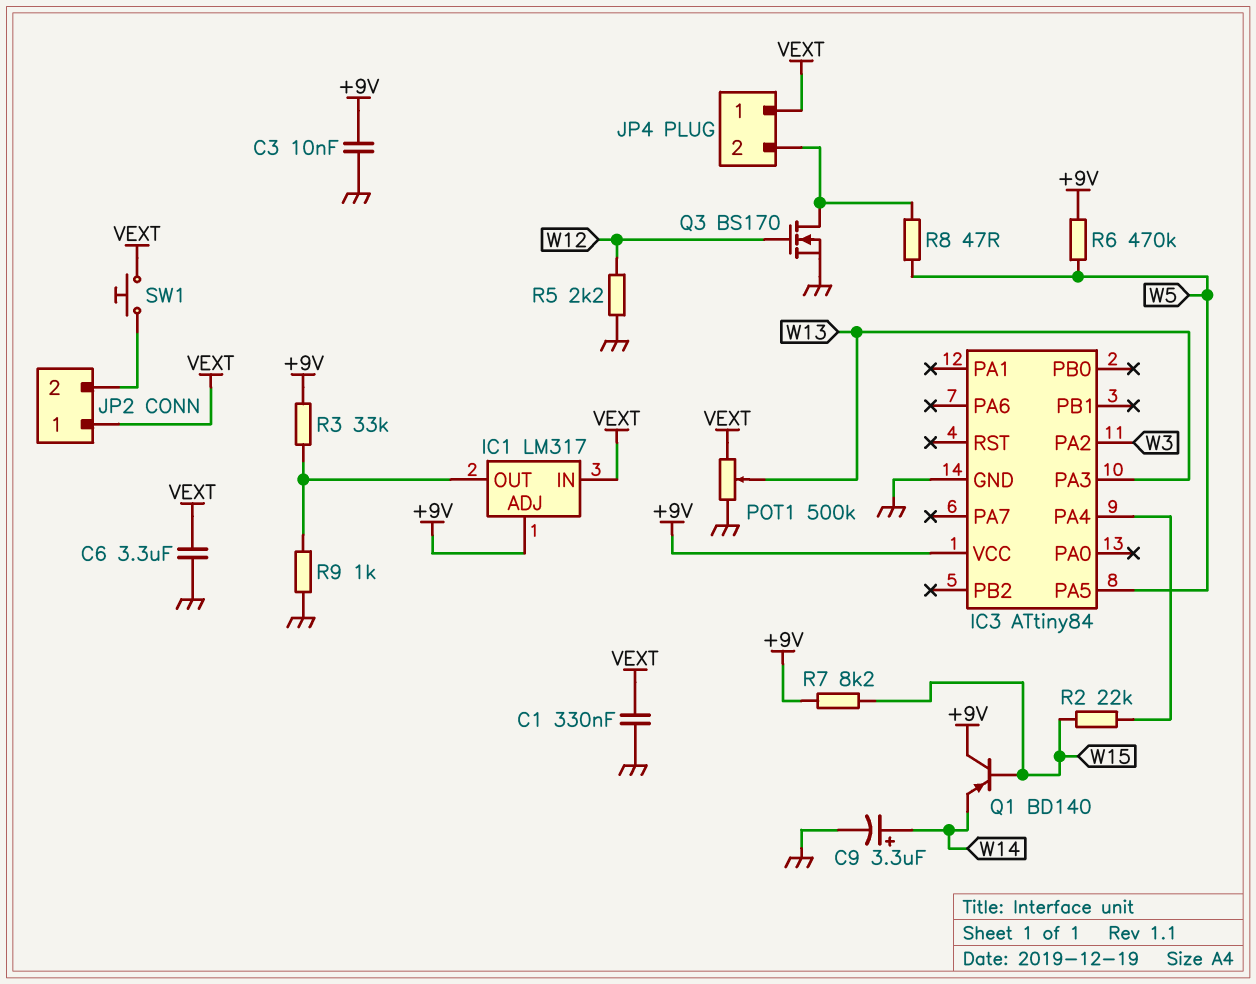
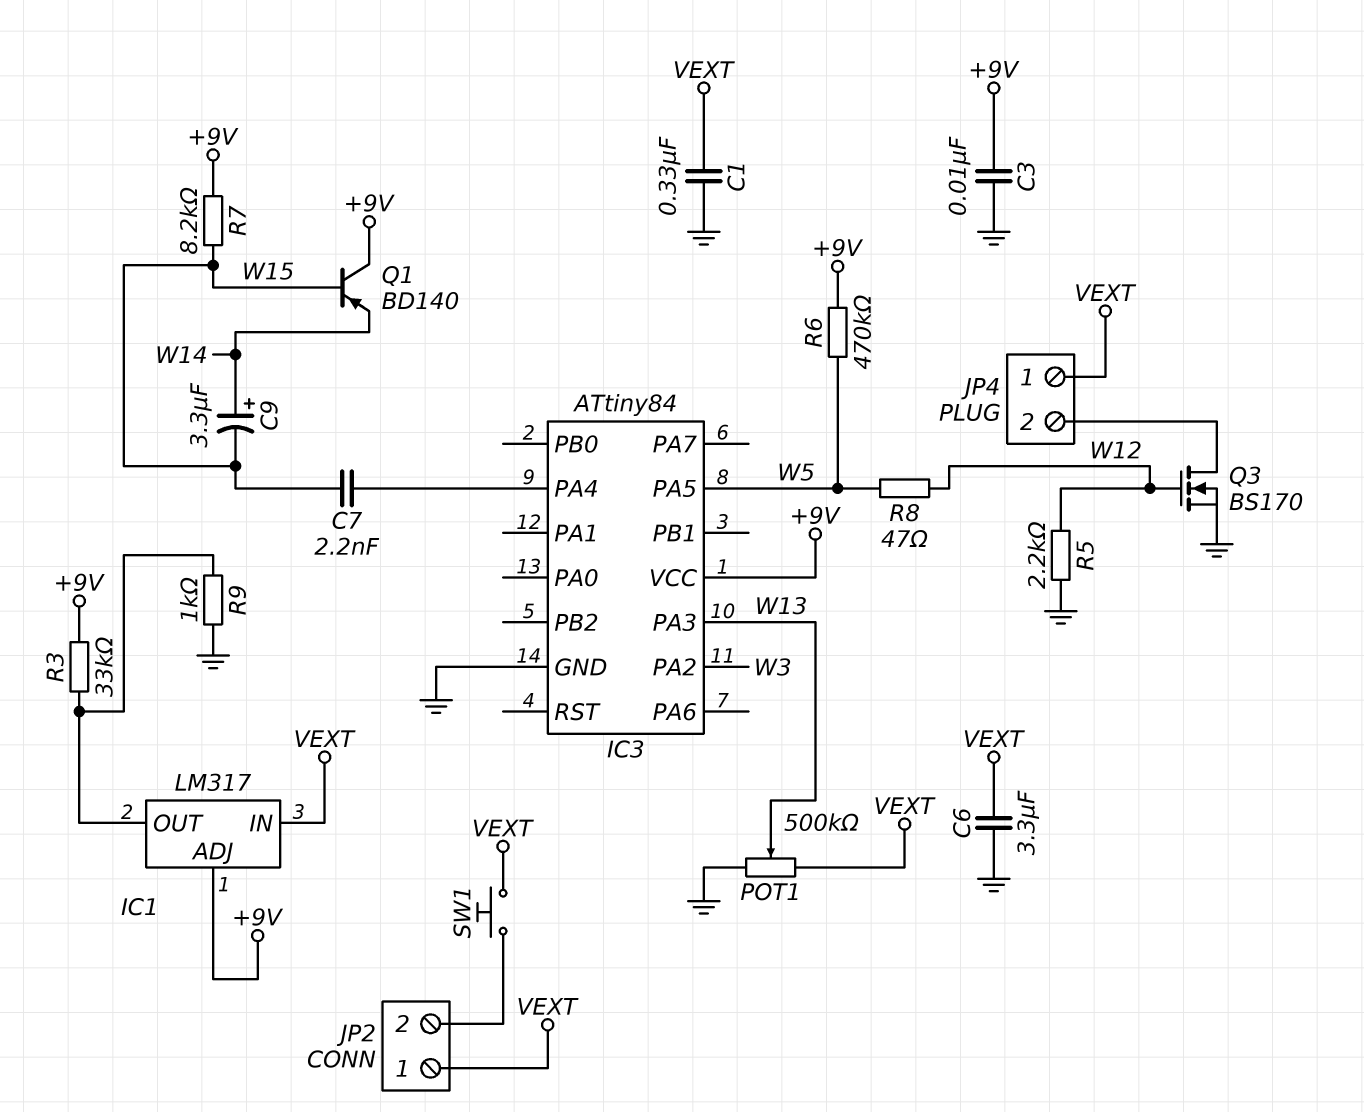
C7: none -> 2.2nF (IC3/PA4, W15)
C9: 3.3uF (plus W14, minus GND) -> 3.3uF (plus W14, minus W15)
R2: 22k (IC3/PA4, W15) -> none
R8: 47 (JP4/2, W5) -> 47 (W5, W12)

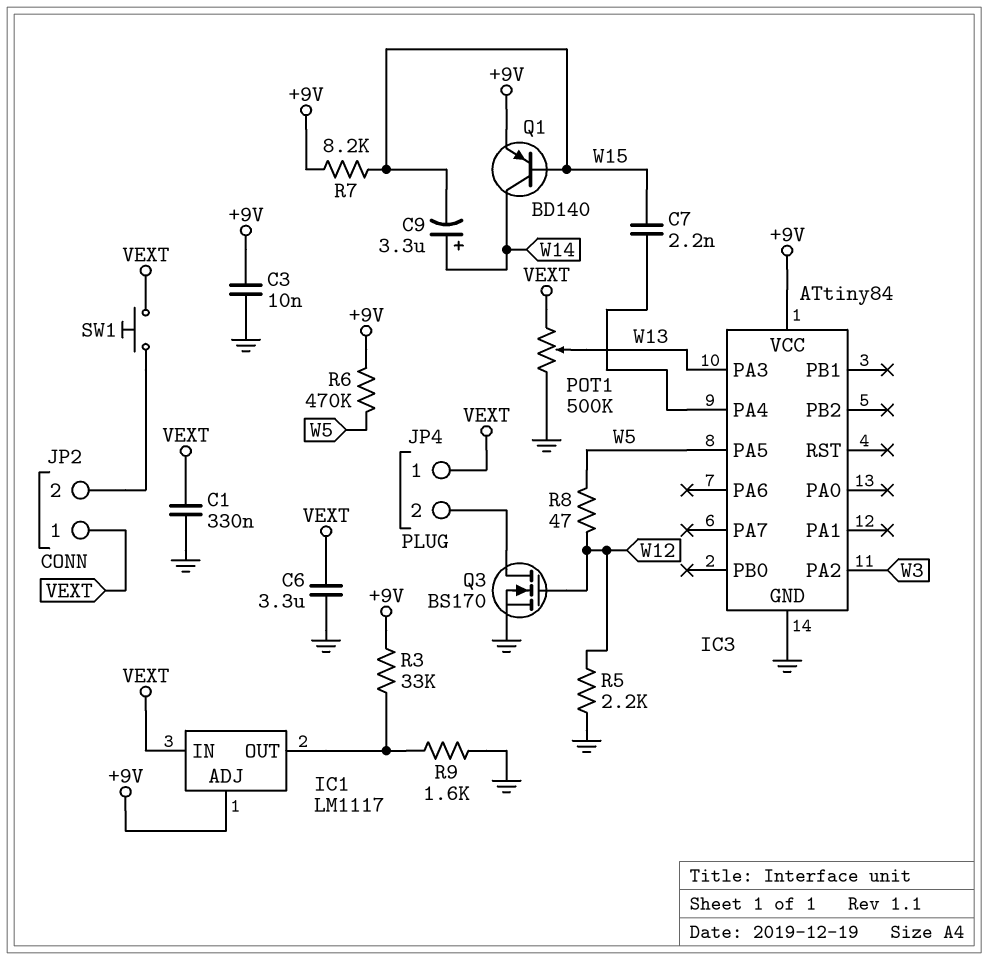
IC1: LM317 -> LM1117
Q1: PNP BD140 (B W15, C +9V, E W14) -> PNP BD140 (B W15, C W14, E +9V)
R9: 1k (GND, IC1/OUT) -> 1.6k (GND, IC1/OUT)

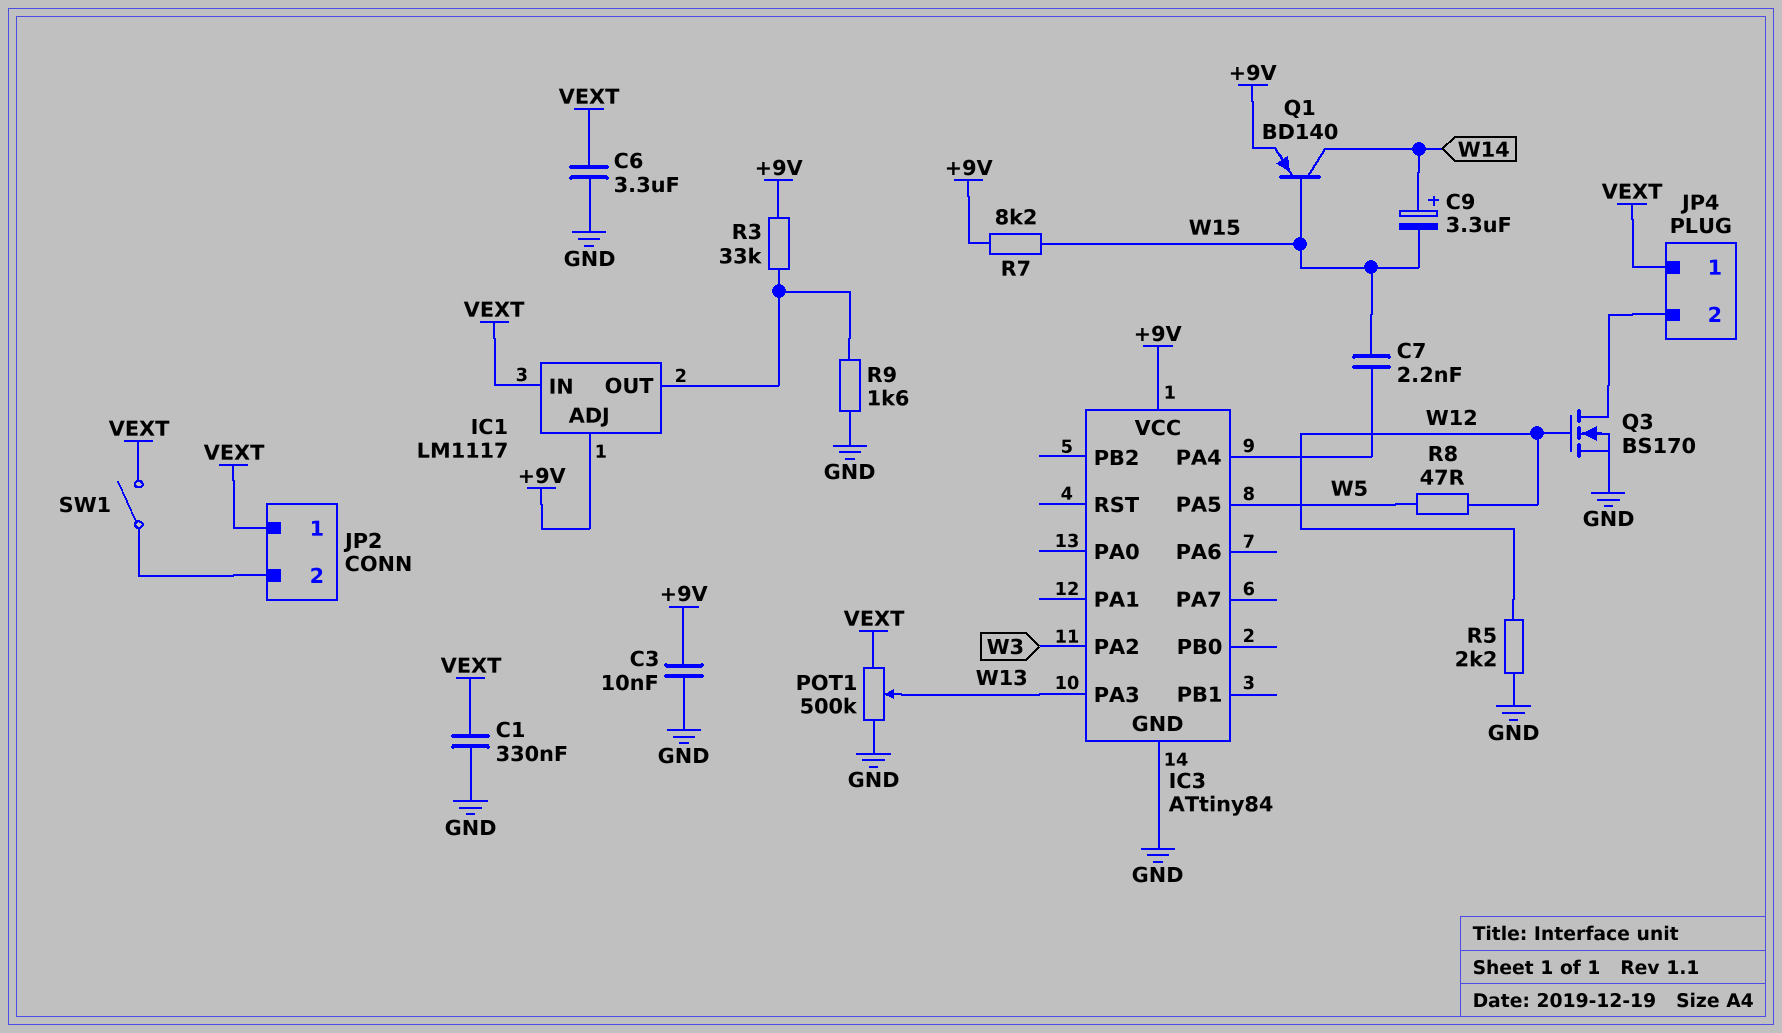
R6: 470k (+9V, W5) -> none
SW1: button (JP2/2, VEXT) -> switch (JP2/2, VEXT)

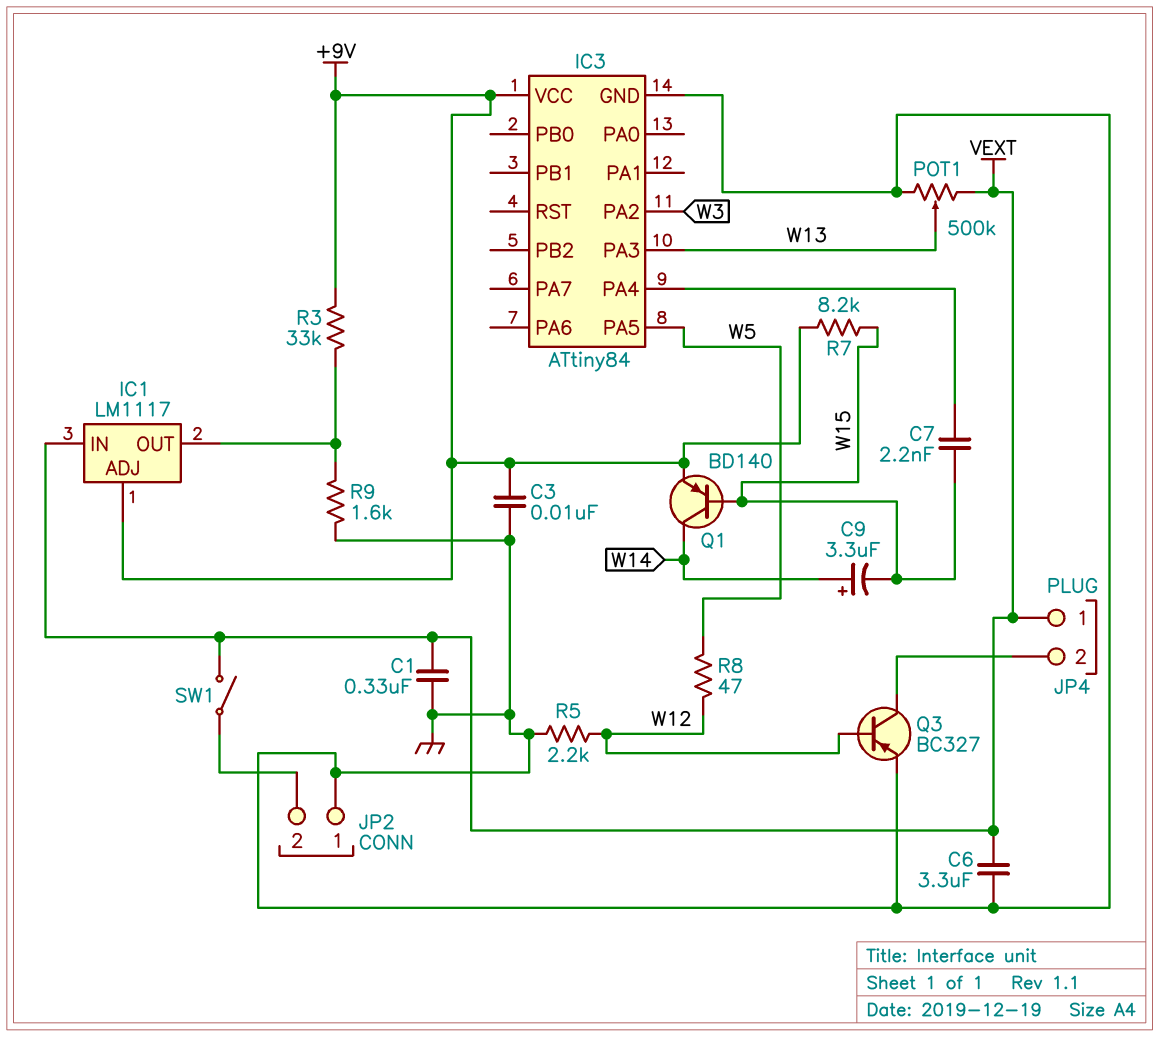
JP2 pin 1: VEXT -> GND
Q3: NMOS BS170 (G W12, D JP4/2, S GND) -> PNP BC327 (B W12, C JP4/2, E GND)

